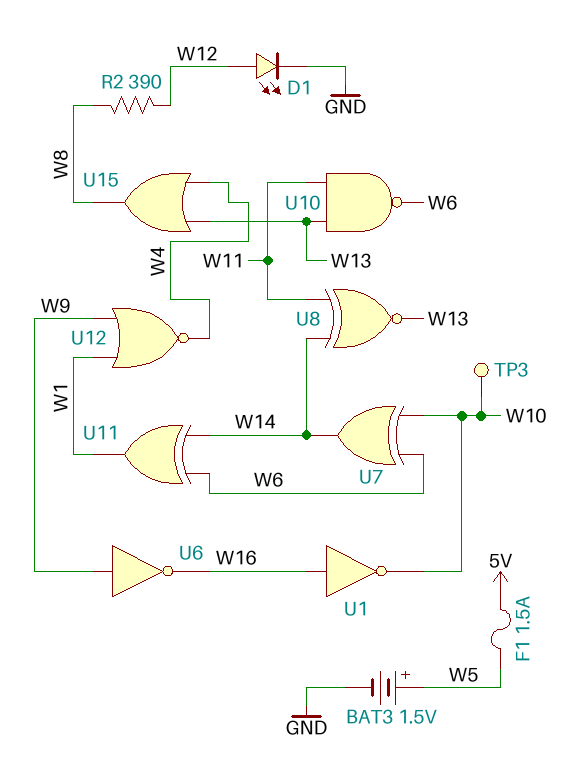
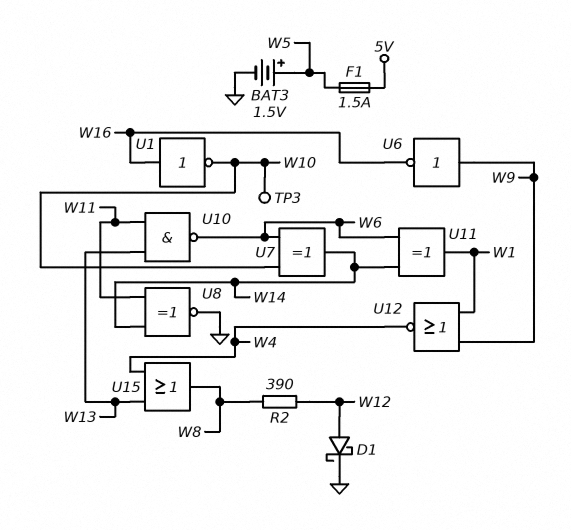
D1: LED (A W12, K GND) -> schottky (A W12, K GND)
U8: XNOR (in W11, in W14, out W13) -> XNOR (in W11, in W14, out GND)

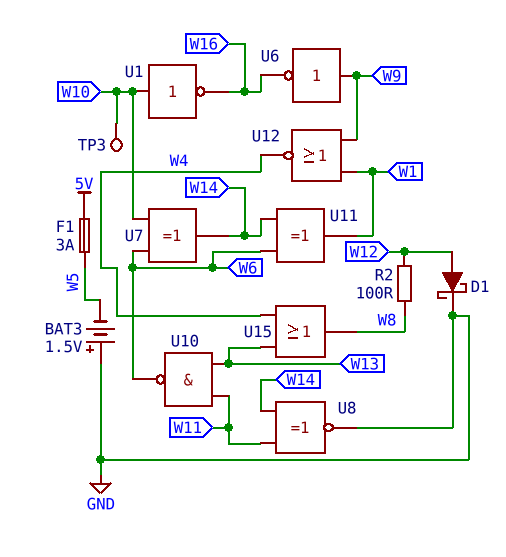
BAT3: 1.5V (plus W5, minus GND) -> 1.5V (plus GND, minus W5)
F1: 1.5A (5V, W5) -> 3A (5V, W5)
R2: 390 (W8, W12) -> 100 (W8, W12)
U1: NOT (in W16, out W10) -> NOT (in W10, out W16)

